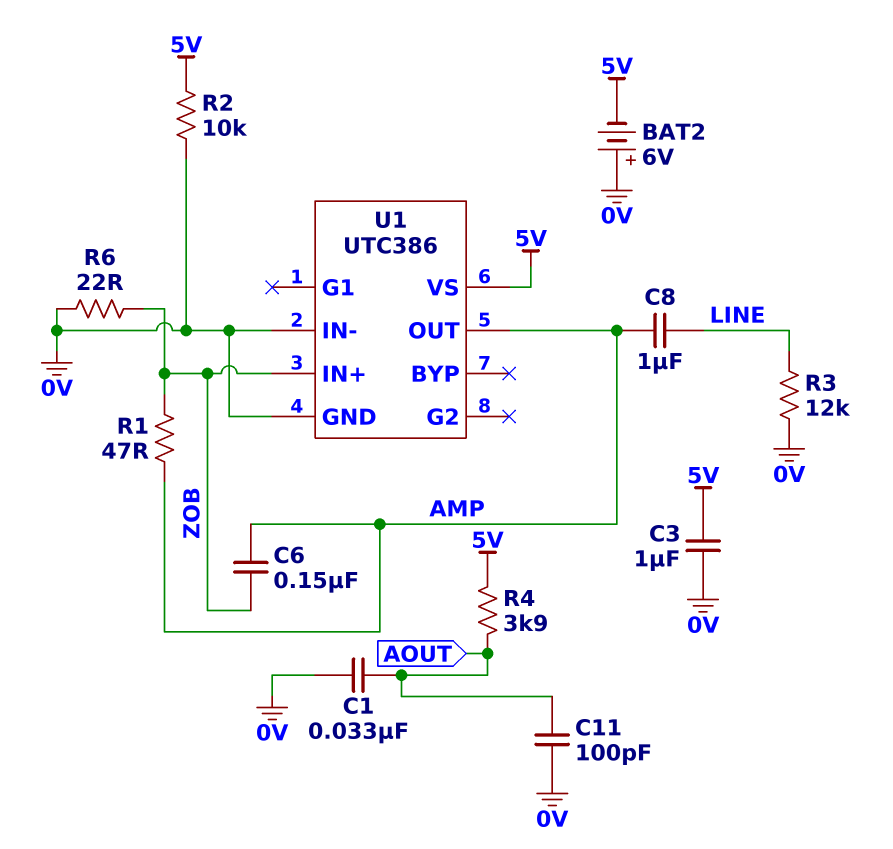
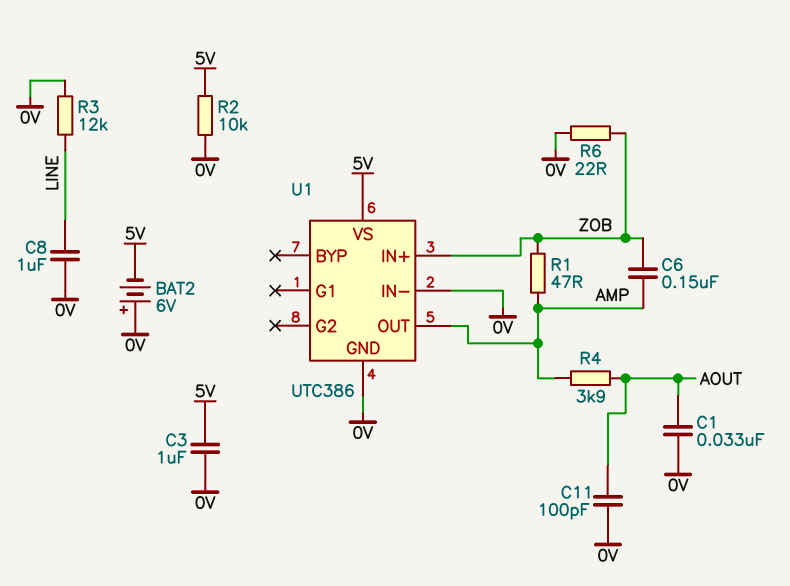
C8: 1uF (AMP, LINE) -> 1uF (0V, LINE)
R4: 3.9k (5V, AOUT) -> 3.9k (AMP, AOUT)

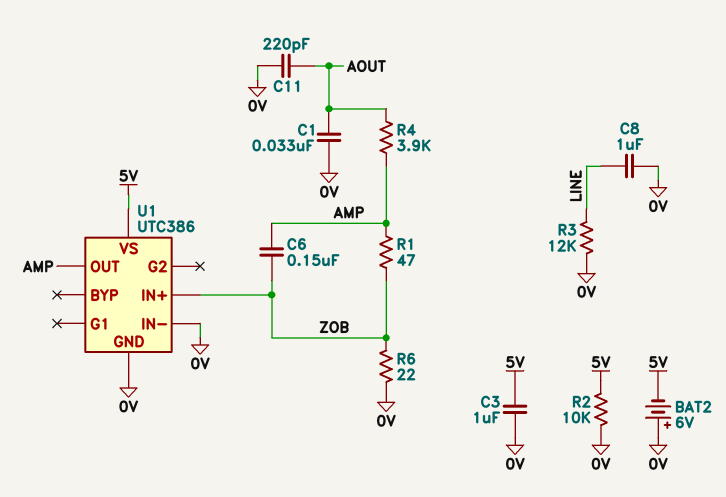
C11: 100pF (0V, AOUT) -> 220pF (0V, AOUT)

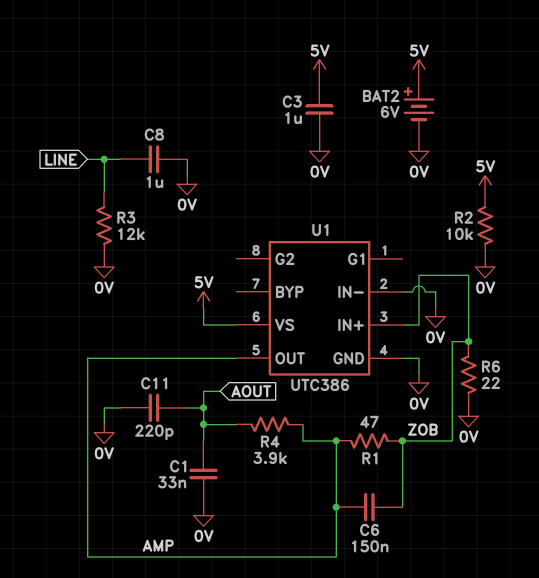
BAT2: 6V (plus 0V, minus 5V) -> 6V (plus 5V, minus 0V)

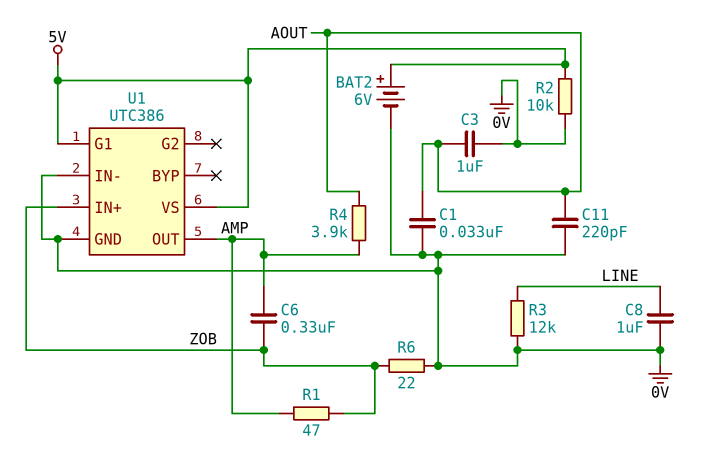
C3: 1uF (0V, 5V) -> 1uF (0V, AOUT)
C6: 150nF (AMP, ZOB) -> 330nF (AMP, ZOB)
U1 pin G1: none -> 5V

